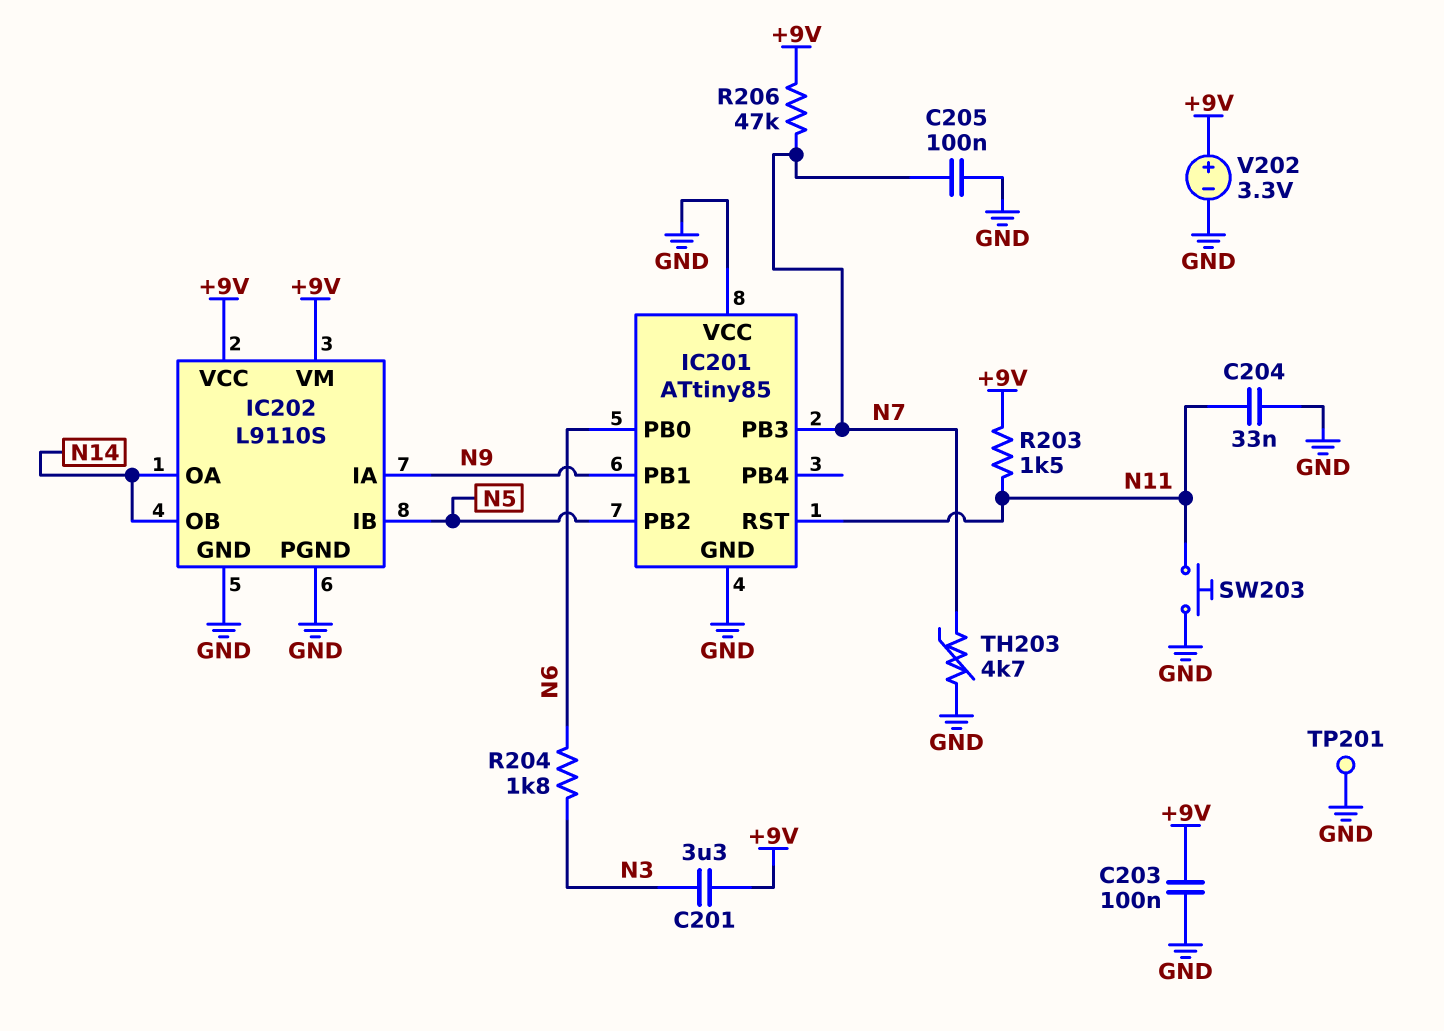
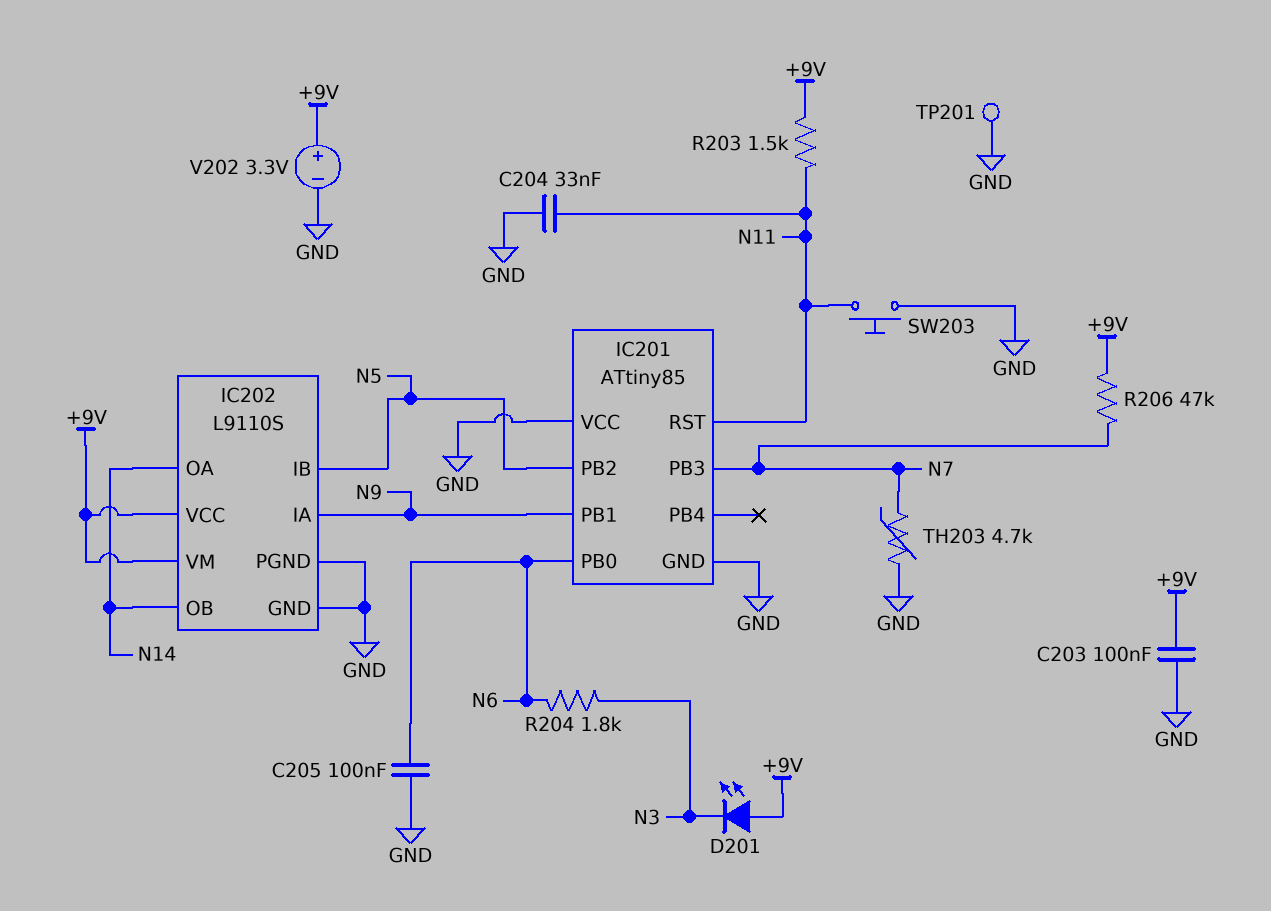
C201: 3.3uF (+9V, N3) -> none
C205: 100nF (GND, N7) -> 100nF (GND, N6)
D201: none -> LED (A +9V, K N3)

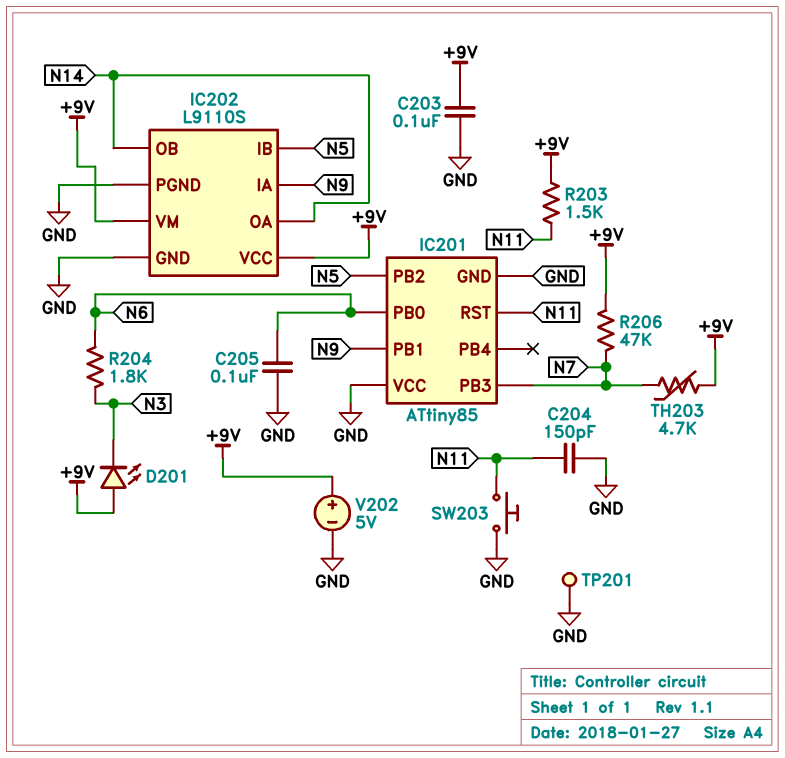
C204: 33nF (GND, N11) -> 150pF (GND, N11)
TH203: 4.7k (GND, N7) -> 4.7k (+9V, N7)
V202: 3.3V (plus +9V, minus GND) -> 5V (plus +9V, minus GND)

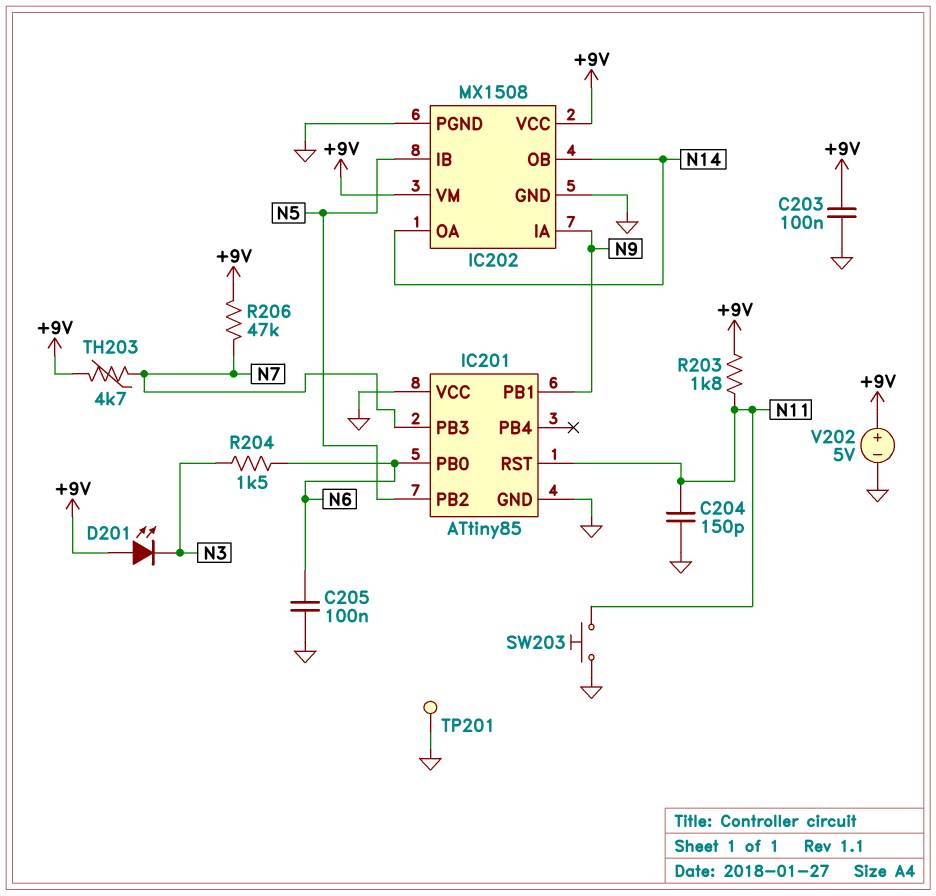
IC202: L9110S -> MX1508
R203: 1.5k (+9V, N11) -> 1.8k (+9V, N11)
R204: 1.8k (N3, N6) -> 1.5k (N3, N6)

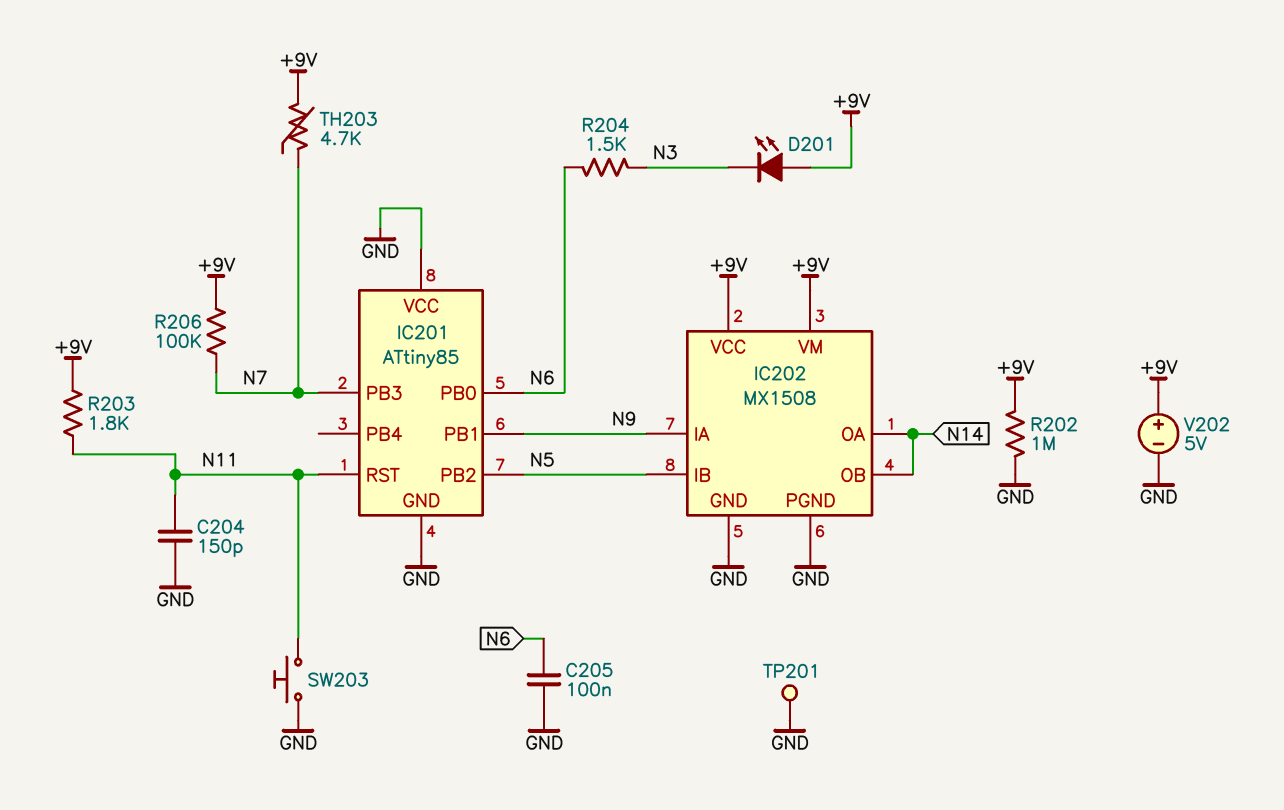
C203: 100nF (+9V, GND) -> none
R202: none -> 1M (+9V, GND)
R206: 47k (+9V, N7) -> 100k (+9V, N7)

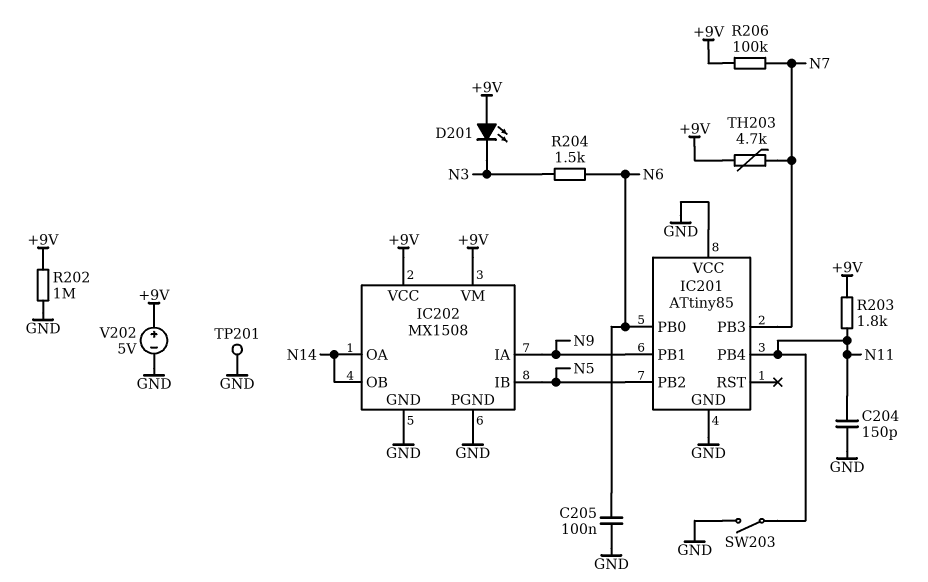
IC201 pin PB4: none -> N11
IC201 pin RST: N11 -> none
SW203: button (GND, N11) -> switch (GND, N11)

